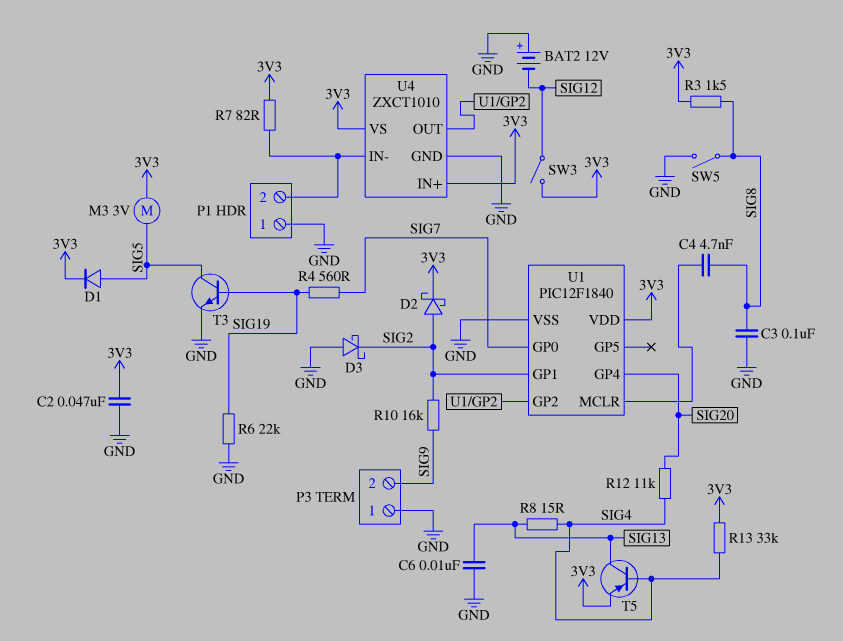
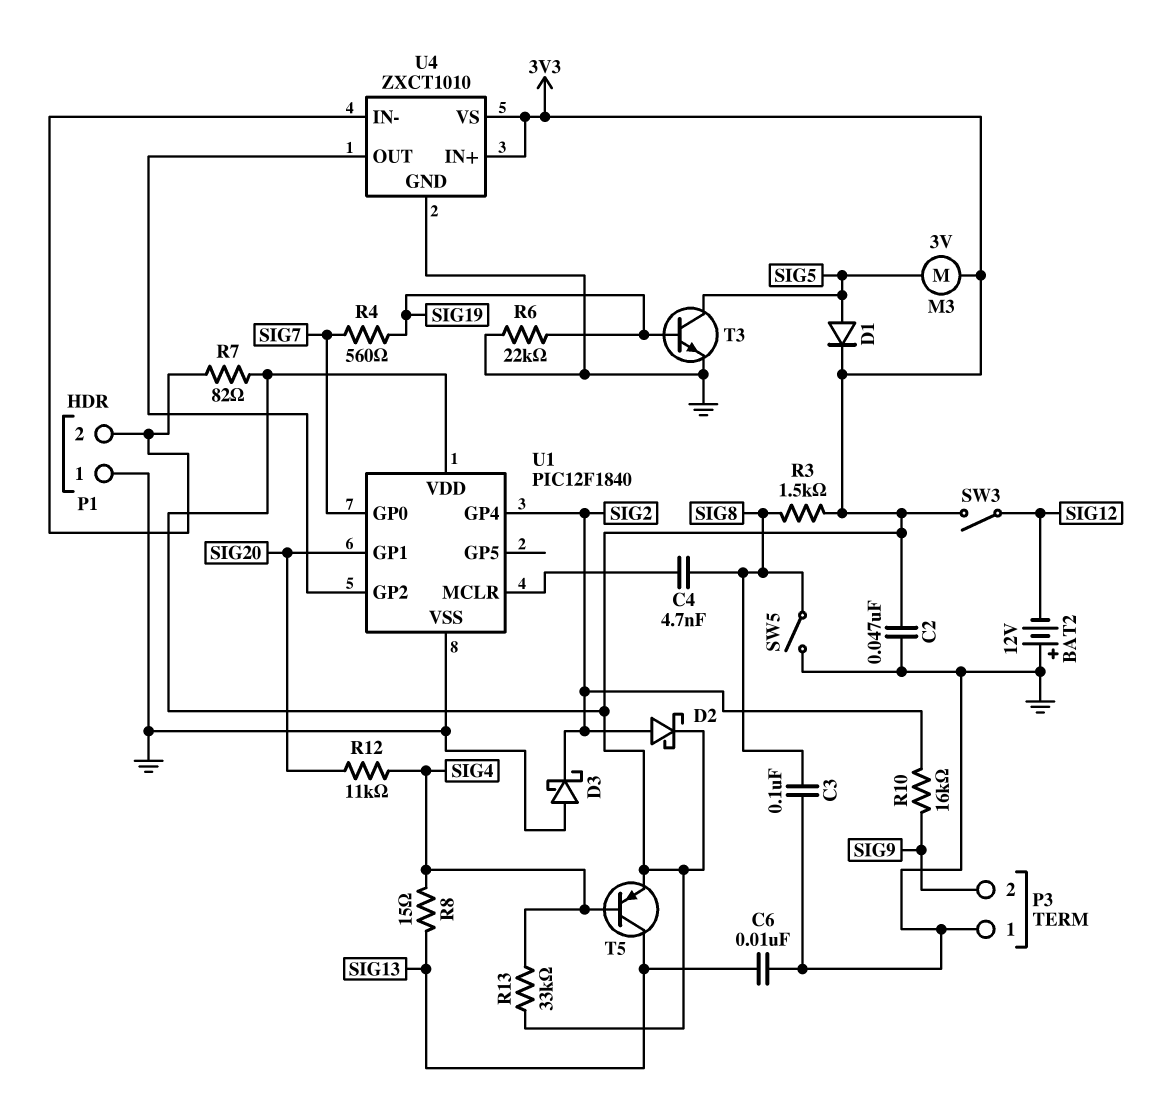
U1 pin GP1: SIG2 -> SIG20
U1 pin GP4: SIG20 -> SIG2

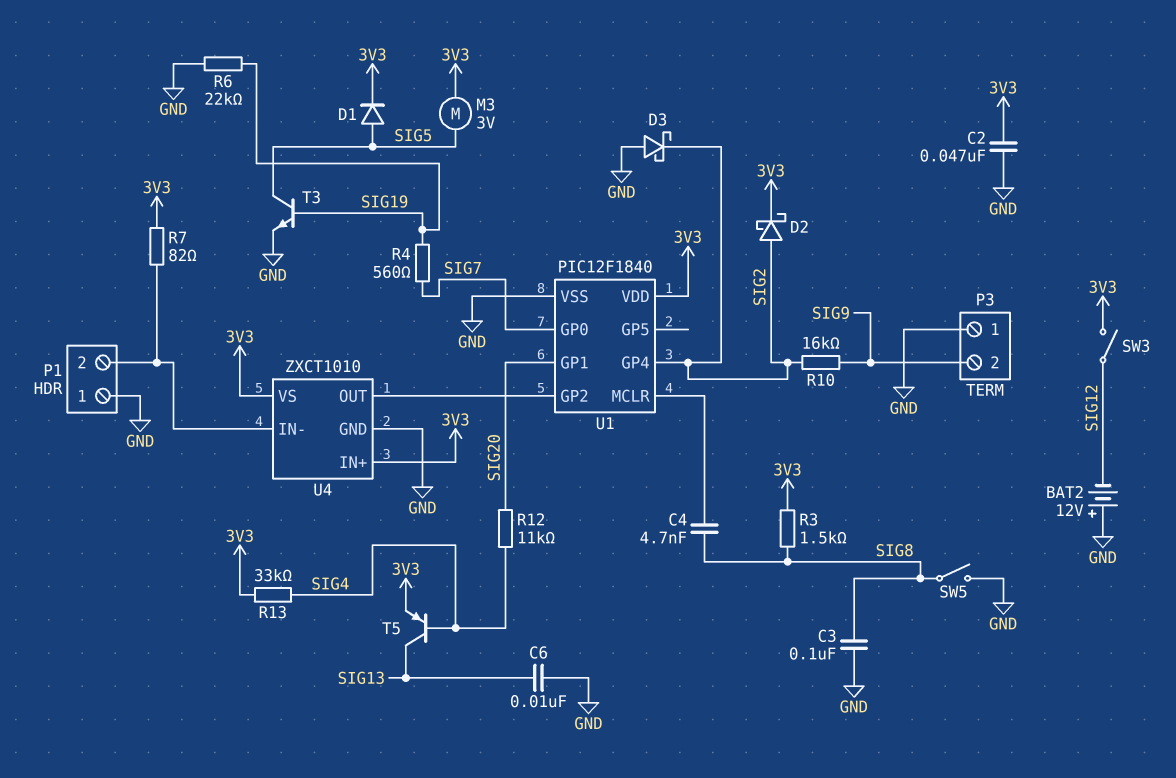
R8: 15 (SIG4, SIG13) -> none

